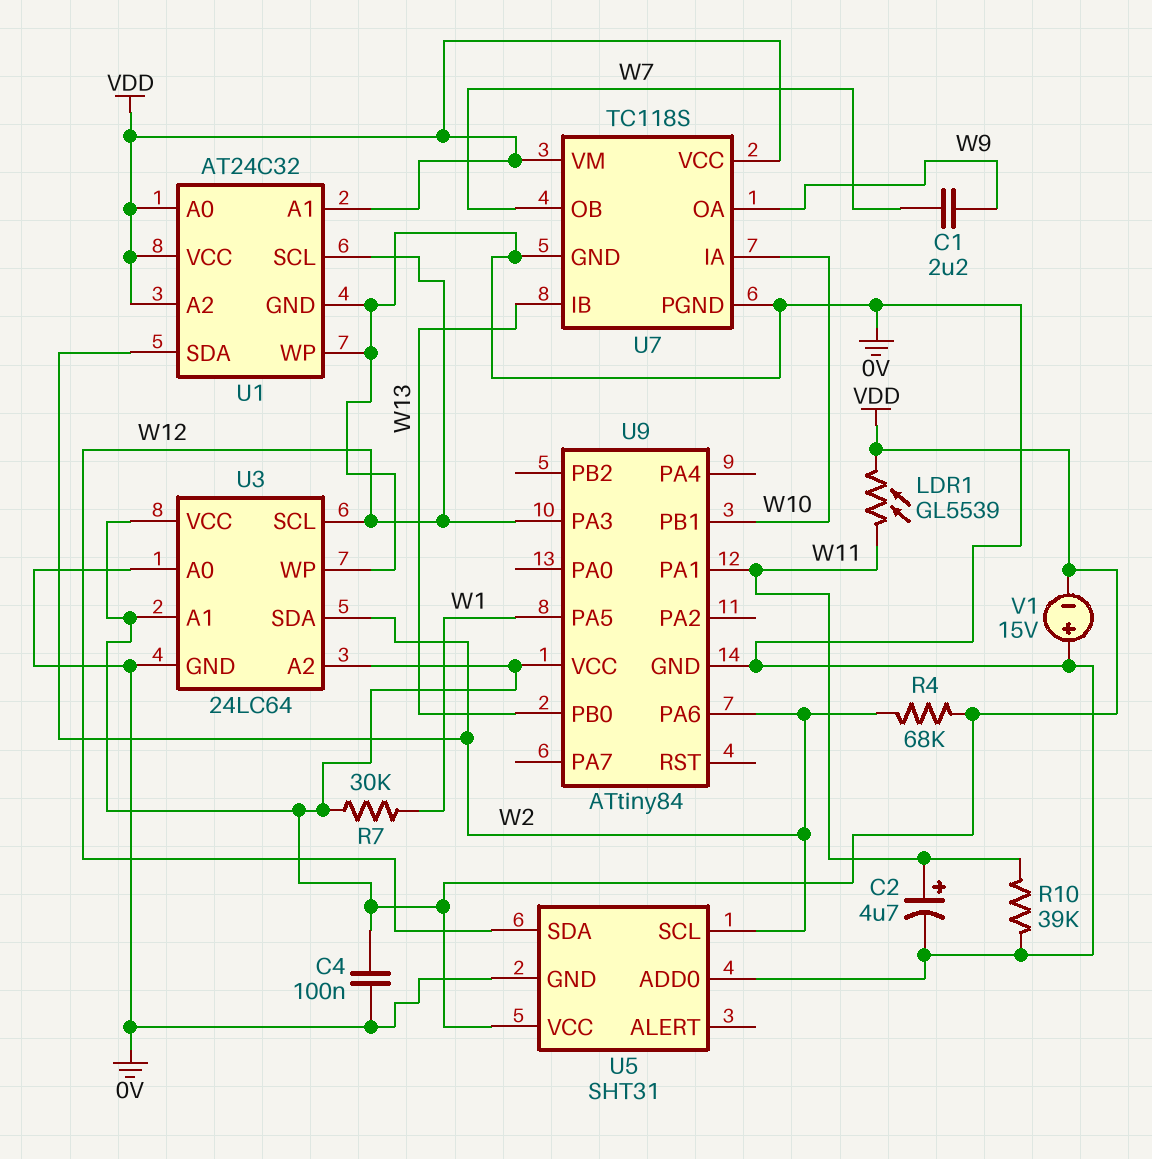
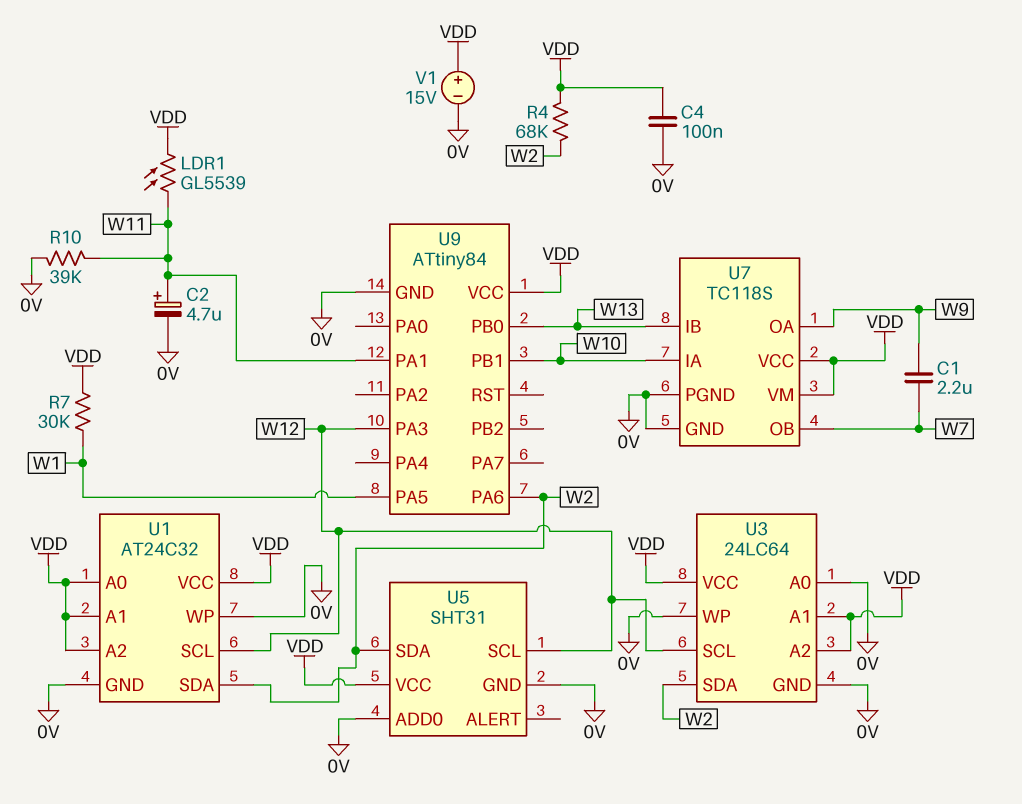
U5 pin SCL: W2 -> W12
U5 pin SDA: W12 -> W2
V1: 15V (plus 0V, minus VDD) -> 15V (plus VDD, minus 0V)

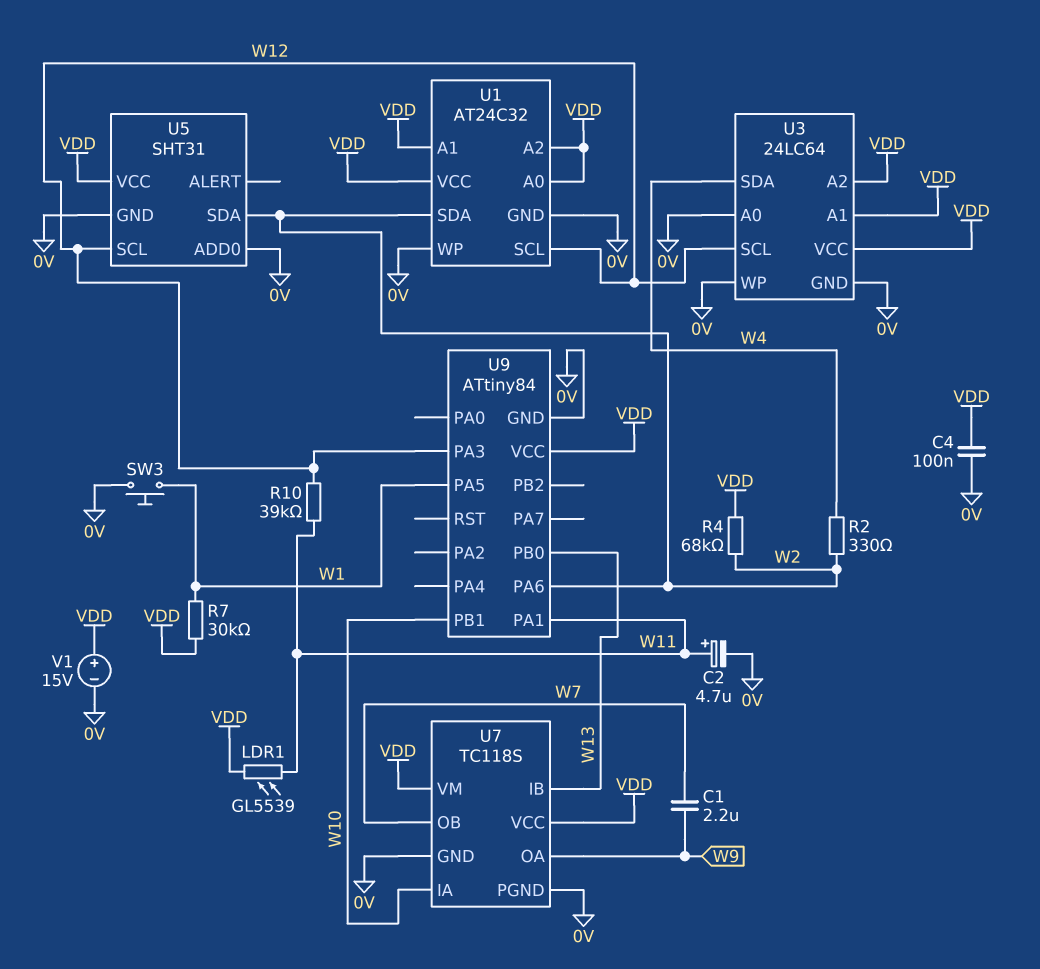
R2: none -> 330 (W2, W4)
R10: 39k (0V, W11) -> 39k (W11, W12)
SW3: none -> button (0V, W1)
U3 pin SDA: W2 -> W4

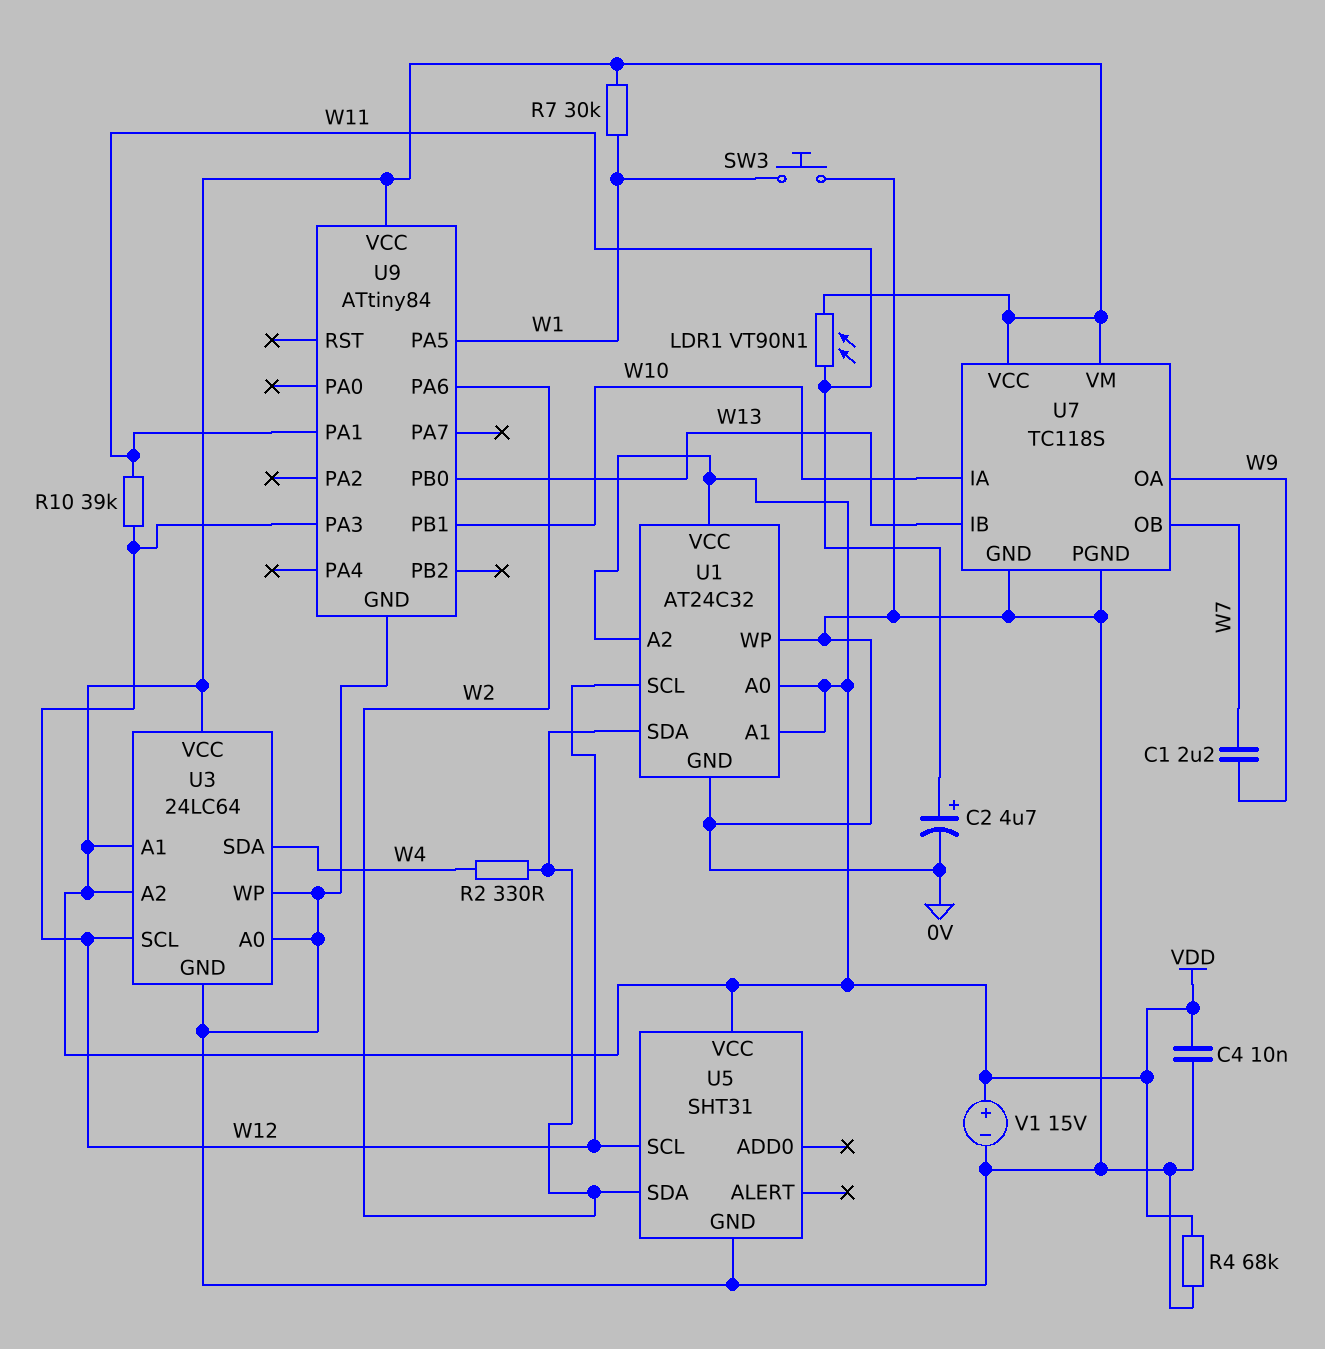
C4: 100nF (0V, VDD) -> 10nF (0V, VDD)
LDR1: GL5539 (VDD, W11) -> VT90N1 (VDD, W11)
R4: 68k (VDD, W2) -> 68k (0V, VDD)
U5 pin ADD0: 0V -> none

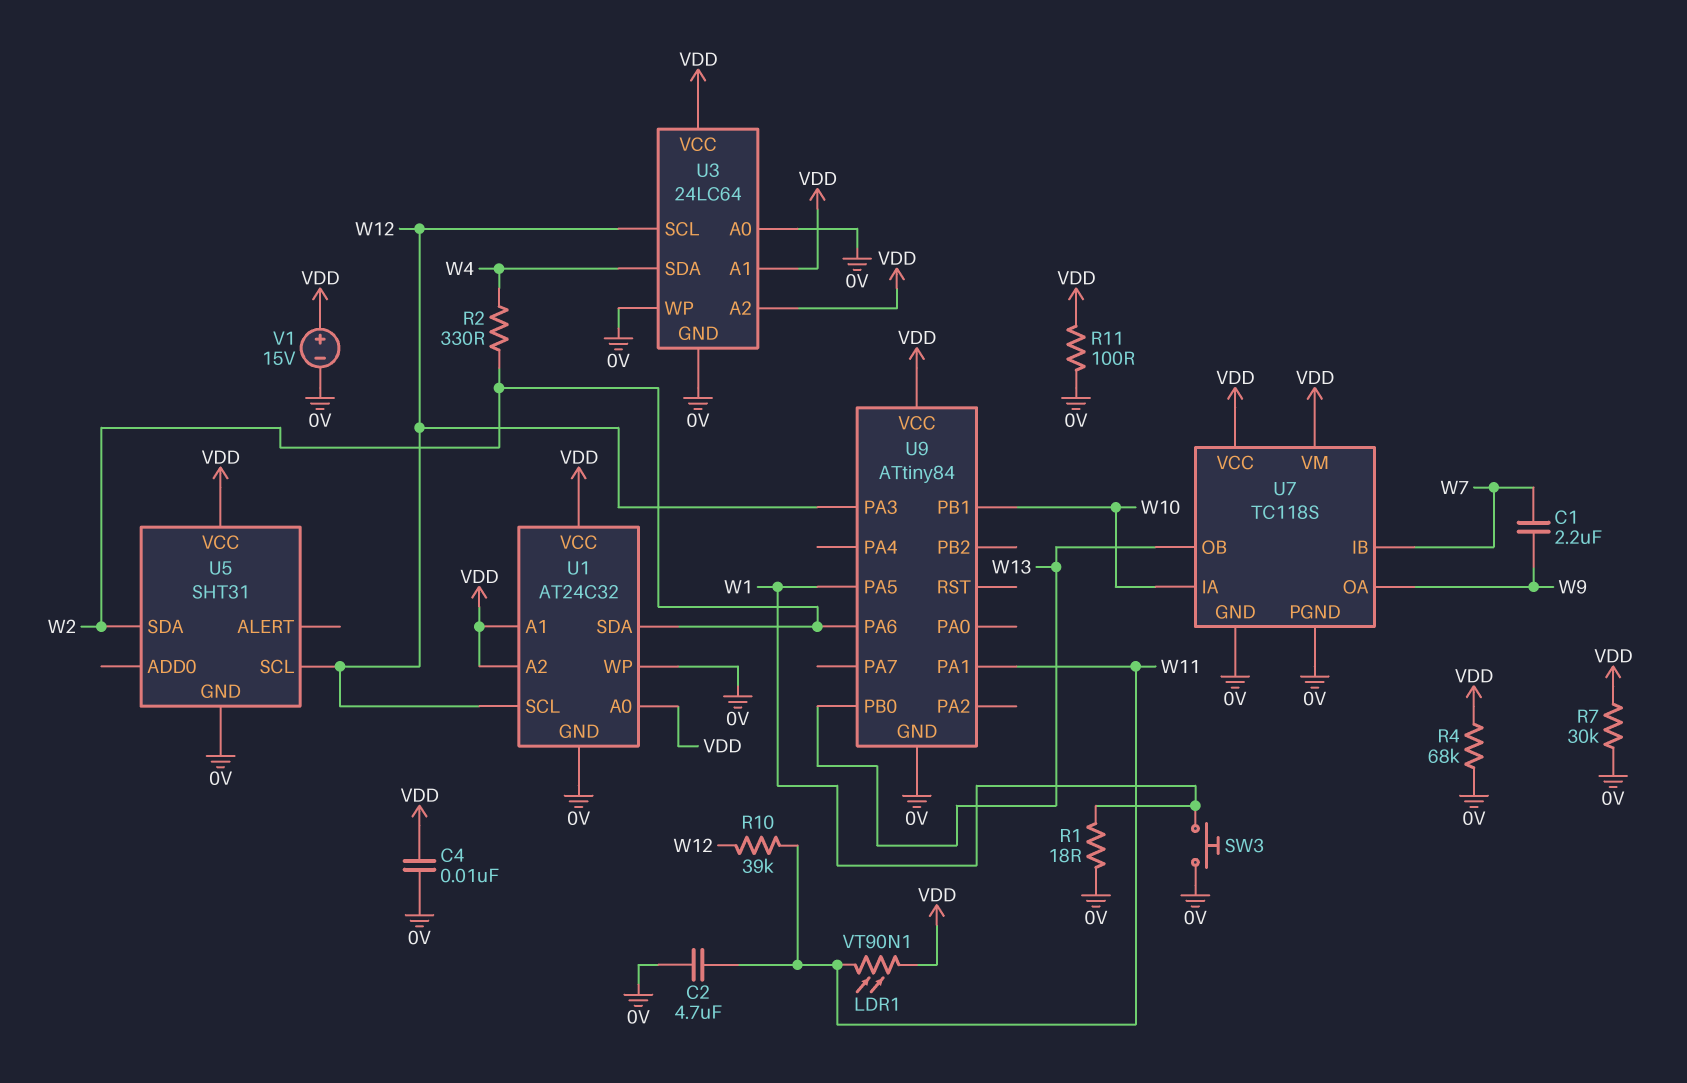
C2: 4.7uF (plus W11, minus 0V) -> 4.7uF (0V, W11)
R1: none -> 18 (0V, W1)
R7: 30k (VDD, W1) -> 30k (0V, VDD)
R11: none -> 100 (0V, VDD)
U7 pin IB: W13 -> W7
U7 pin OB: W7 -> W13

